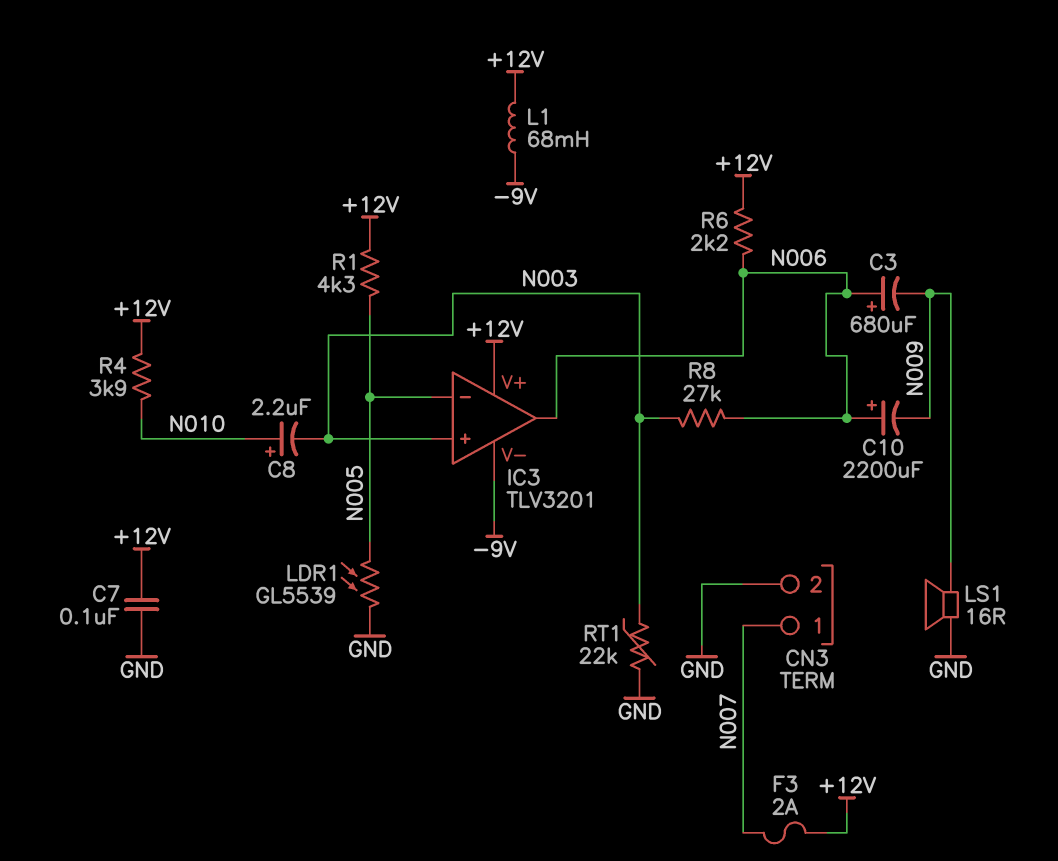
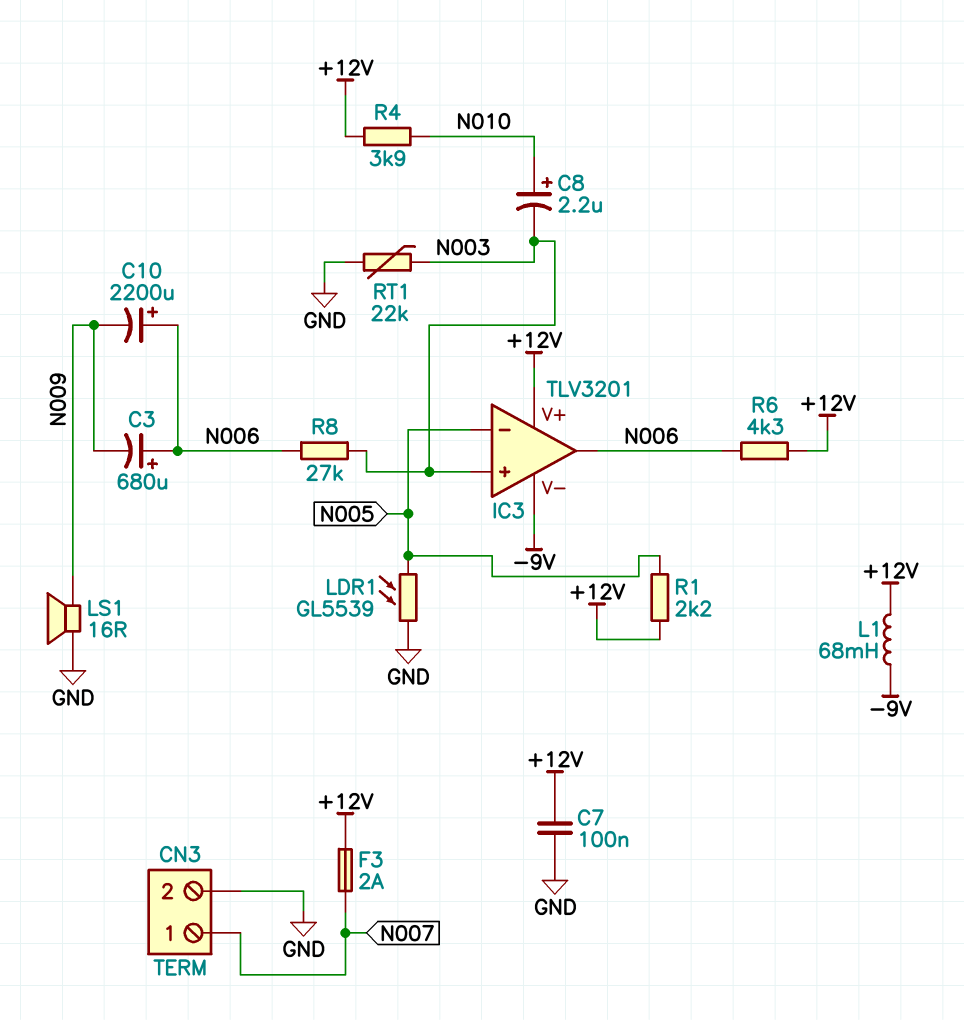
R1: 4.3k (+12V, N005) -> 2.2k (+12V, N005)
R6: 2.2k (+12V, N006) -> 4.3k (+12V, N006)

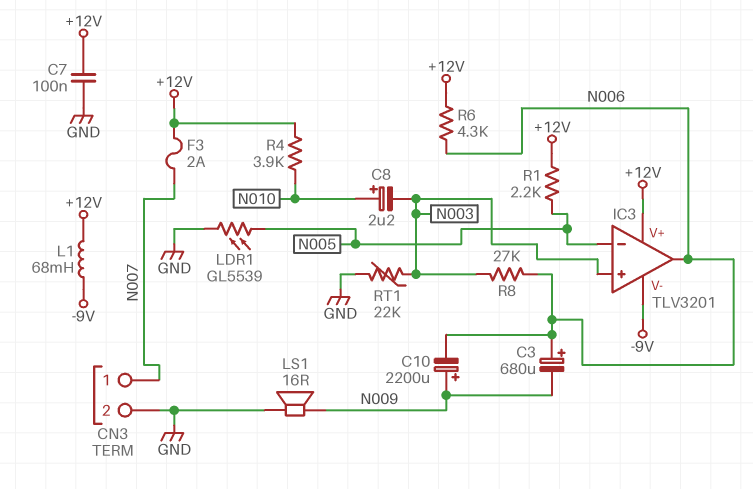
C10: 2200uF (plus N006, minus N009) -> 2200uF (plus N009, minus N006)

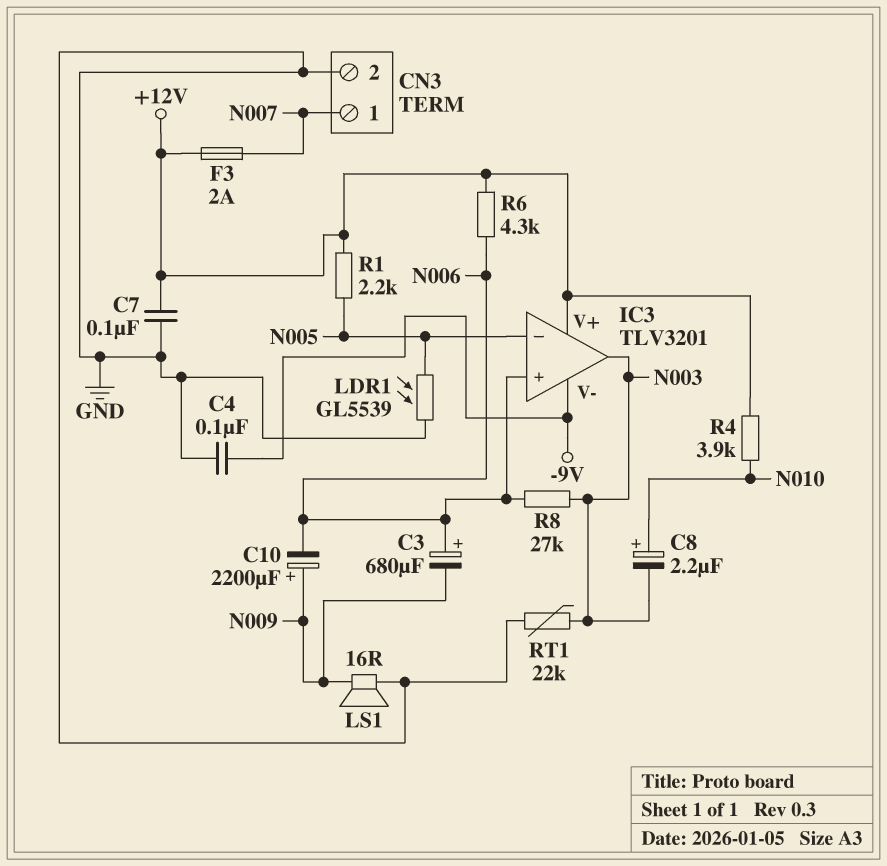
C4: none -> 100nF (-9V, GND)
IC3 pin in+: N003 -> N006
IC3 pin out: N006 -> N003
L1: 68mH (+12V, -9V) -> none

